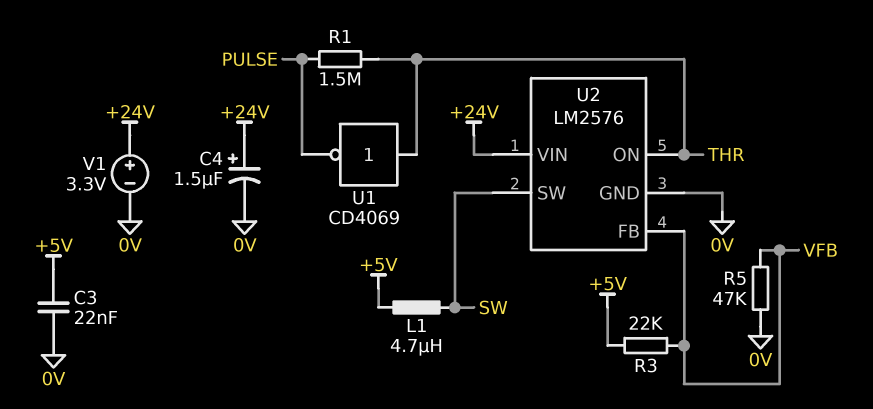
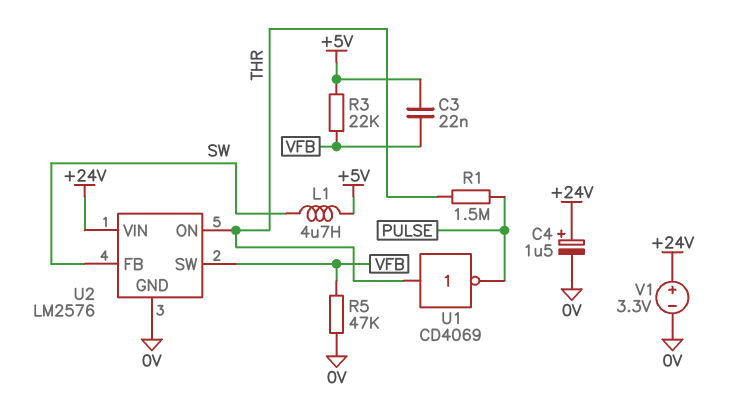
C3: 22nF (+5V, 0V) -> 22nF (+5V, VFB)
U2 pin FB: VFB -> SW
U2 pin SW: SW -> VFB

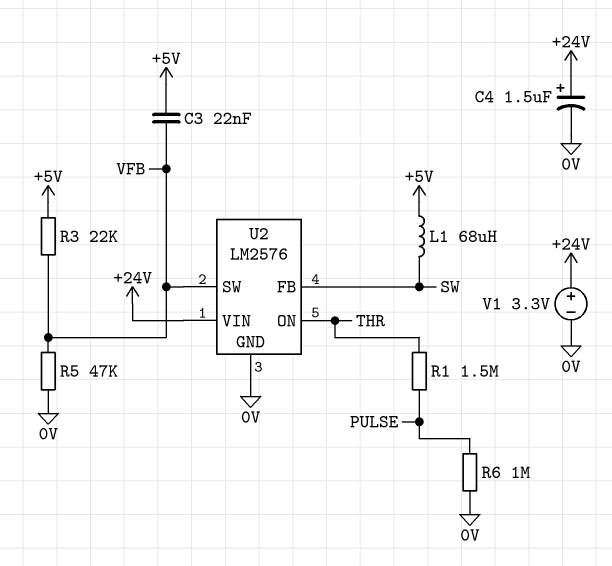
L1: 4.7uH (+5V, SW) -> 68uH (+5V, SW)
R6: none -> 1M (0V, PULSE)
U1: NOT CD4069 (in THR, out PULSE) -> none

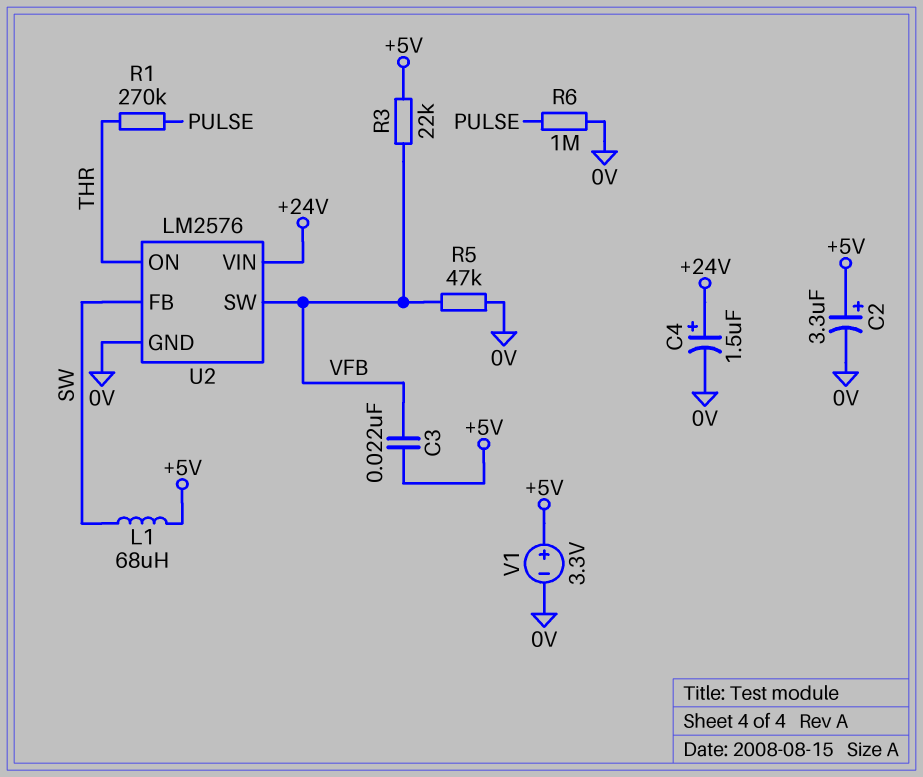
C2: none -> 3.3uF (plus +5V, minus 0V)
R1: 1.5M (PULSE, THR) -> 270k (PULSE, THR)
V1: 3.3V (plus +24V, minus 0V) -> 3.3V (plus +5V, minus 0V)

